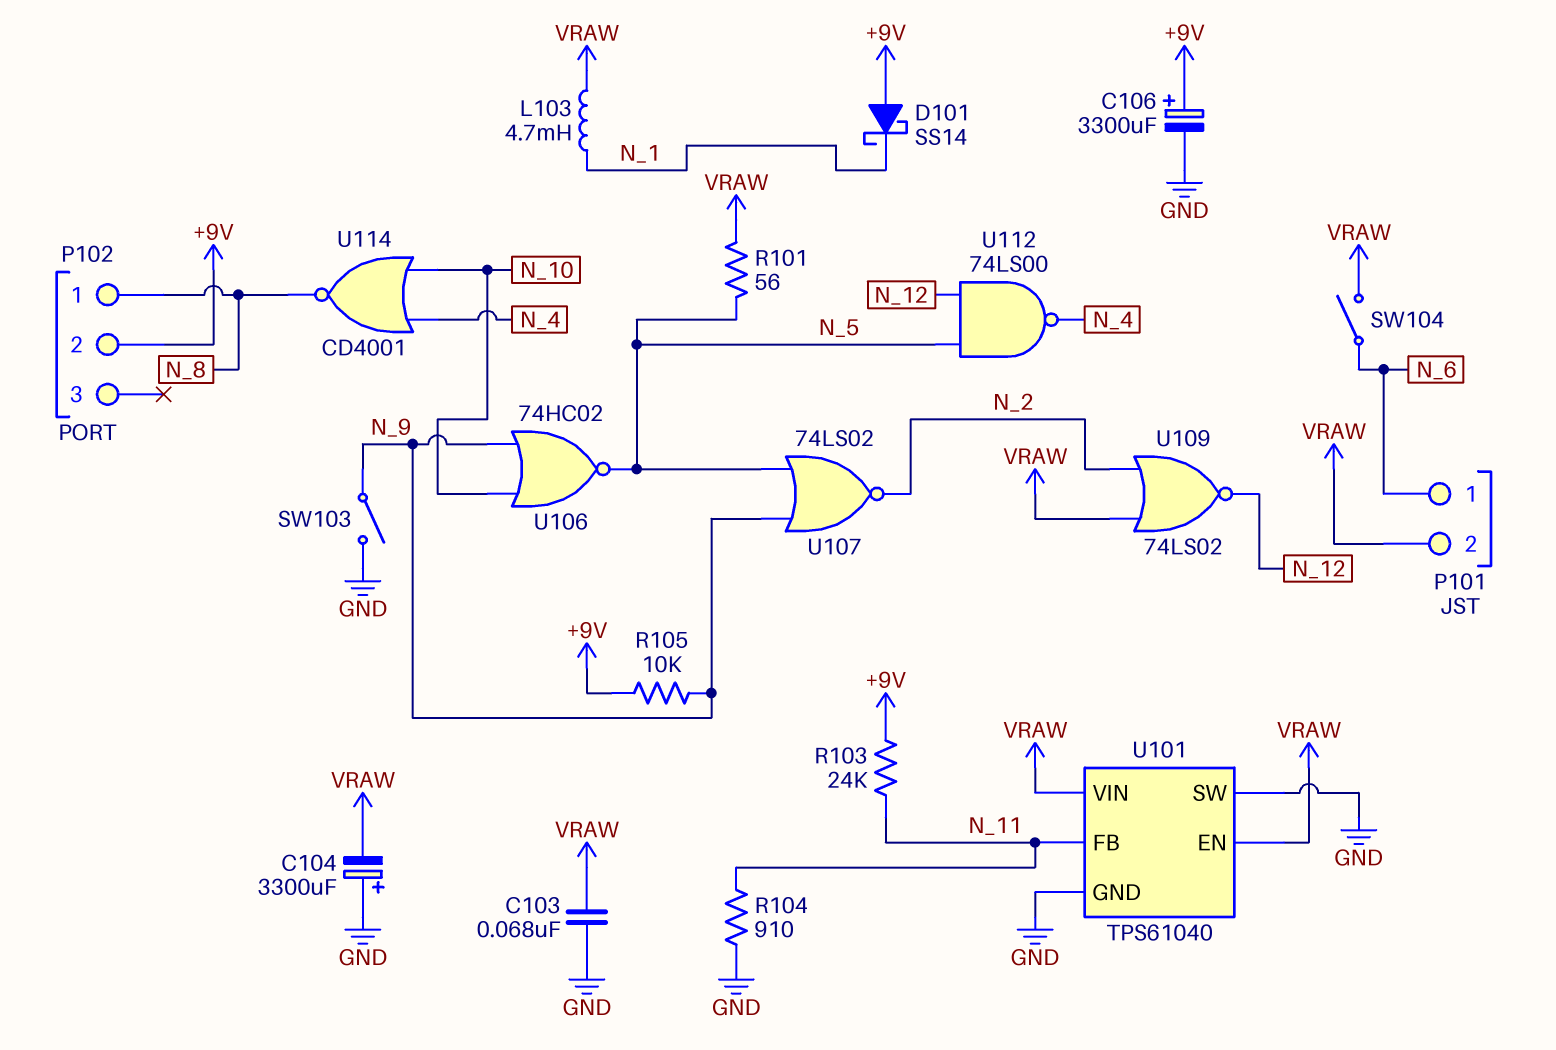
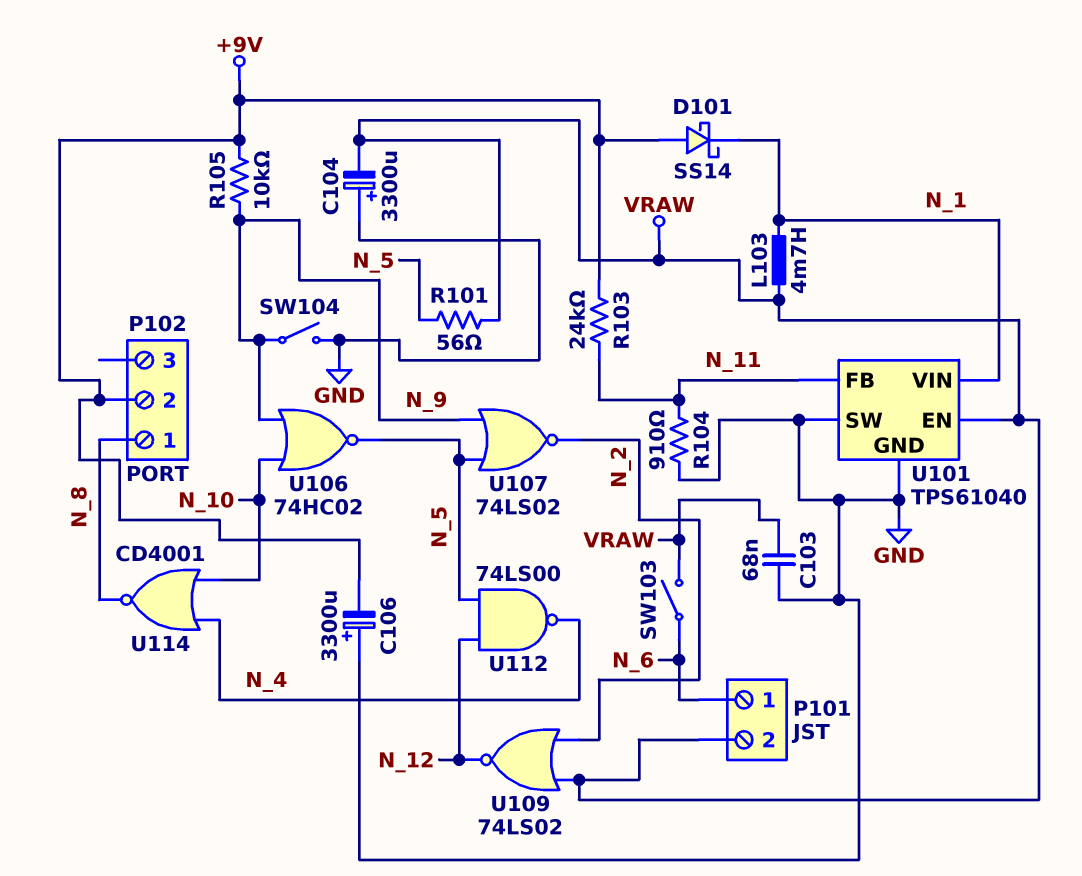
C106: 3300uF (plus +9V, minus GND) -> 3300uF (plus GND, minus +9V)
SW103: switch (GND, N_9) -> switch (N_6, VRAW)
SW104: switch (N_6, VRAW) -> switch (GND, N_9)
U101 pin VIN: VRAW -> N_1

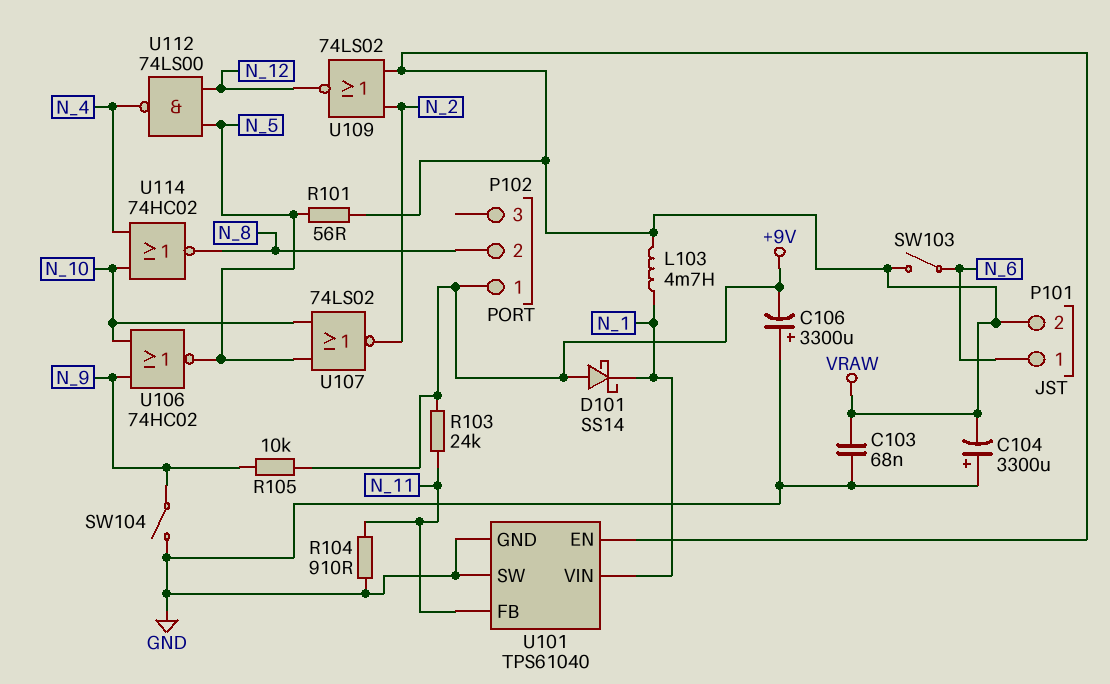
P102 pin 1: N_8 -> +9V
P102 pin 2: +9V -> N_8
U107: NOR 74LS02 (in N_5, in N_9, out N_2) -> NOR 74LS02 (in N_5, in N_10, out N_2)
U114: NOR CD4001 (in N_4, in N_10, out N_8) -> NOR 74HC02 (in N_4, in N_10, out N_8)

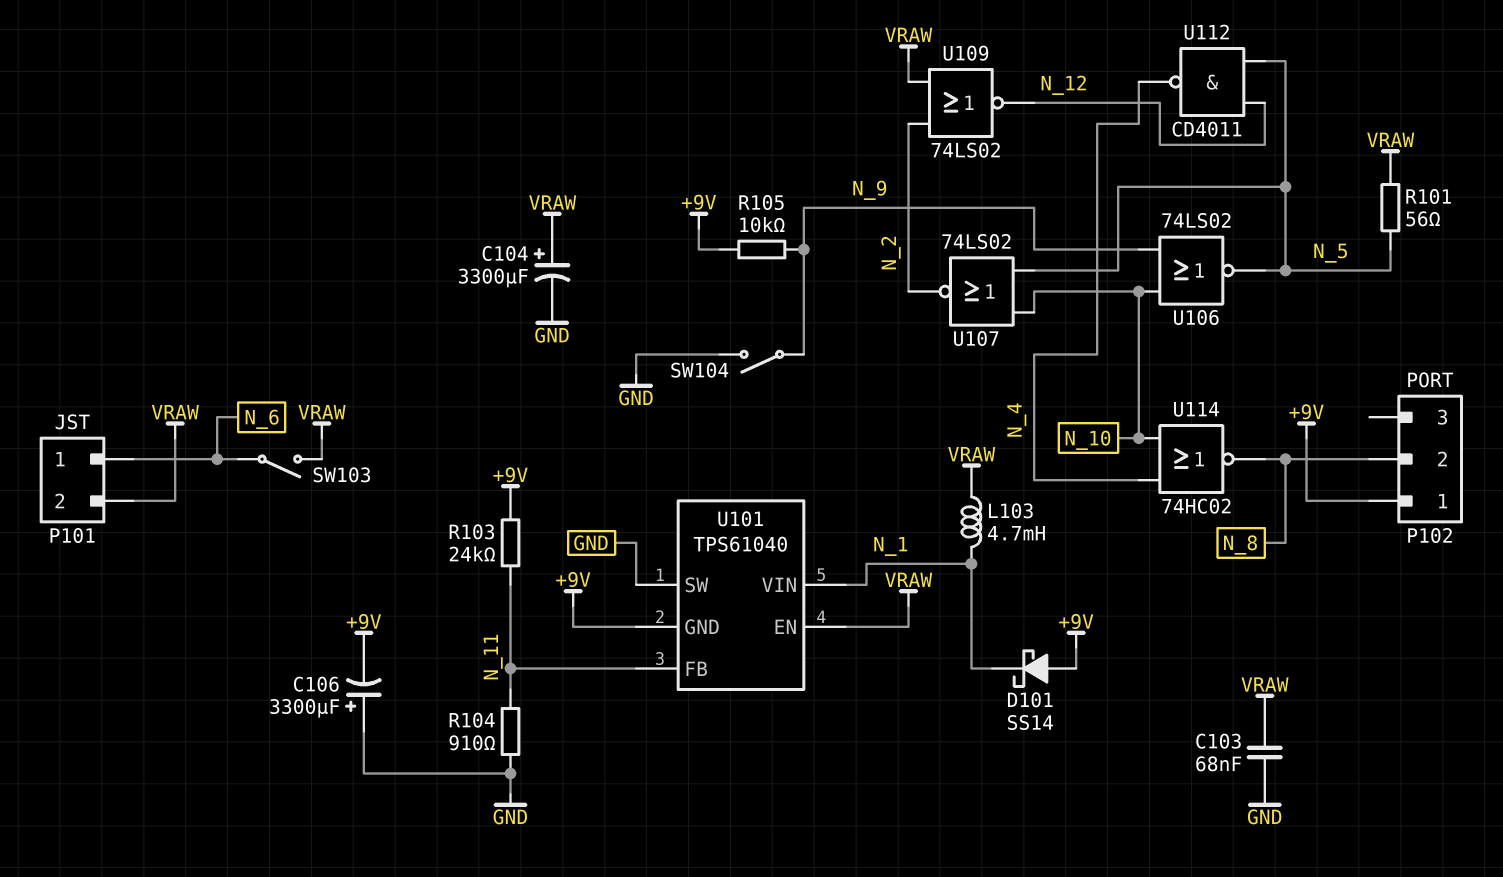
C104: 3300uF (plus GND, minus VRAW) -> 3300uF (plus VRAW, minus GND)
U101 pin GND: GND -> +9V
U106: NOR 74HC02 (in N_9, in N_10, out N_5) -> NOR 74LS02 (in N_9, in N_10, out N_5)
U112: NAND 74LS00 (in N_5, in N_12, out N_4) -> NAND CD4011 (in N_5, in N_12, out N_4)

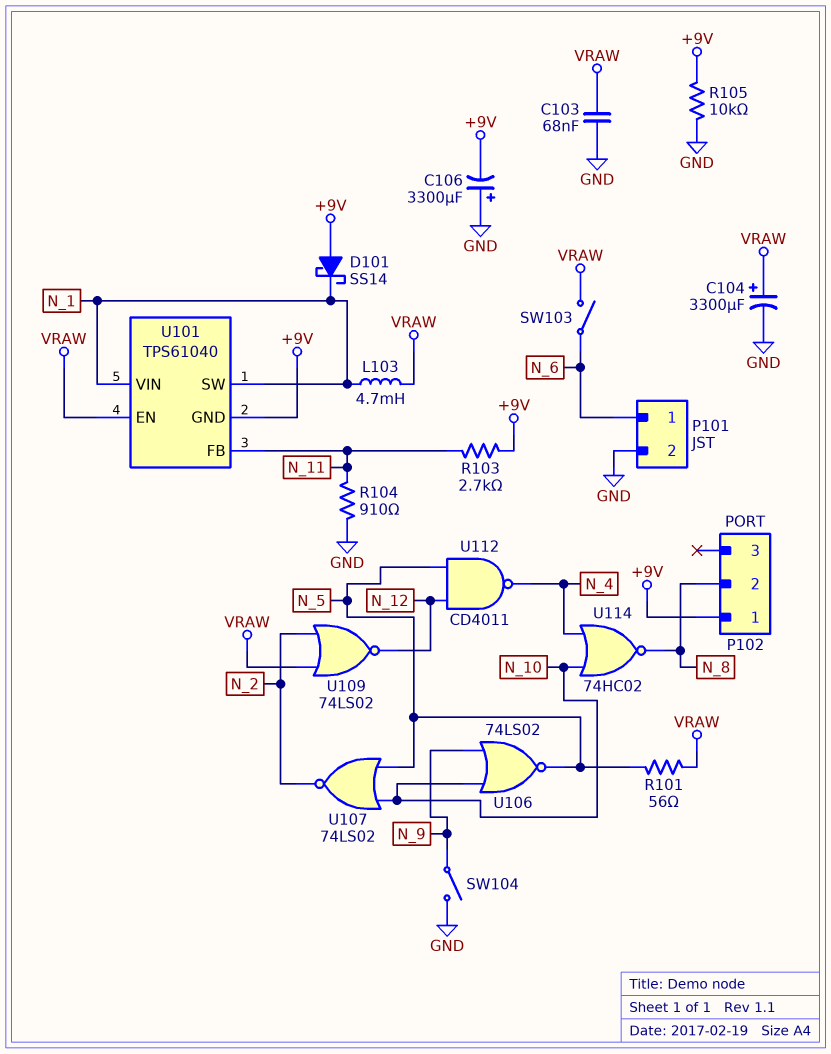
P101 pin 2: VRAW -> GND
R103: 24k (+9V, N_11) -> 2.7k (+9V, N_11)
R105: 10k (+9V, N_9) -> 10k (+9V, GND)
U101 pin SW: GND -> N_1

